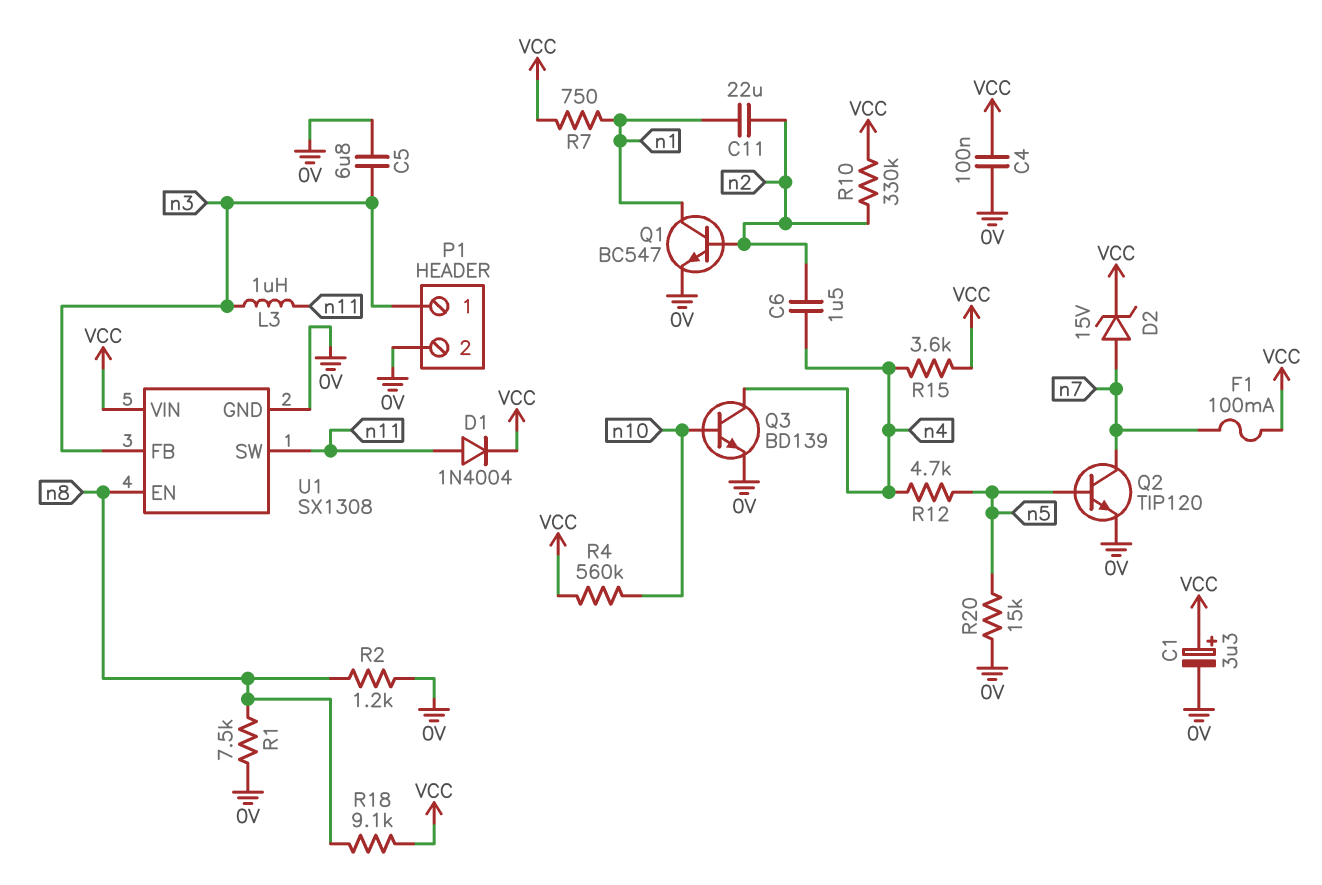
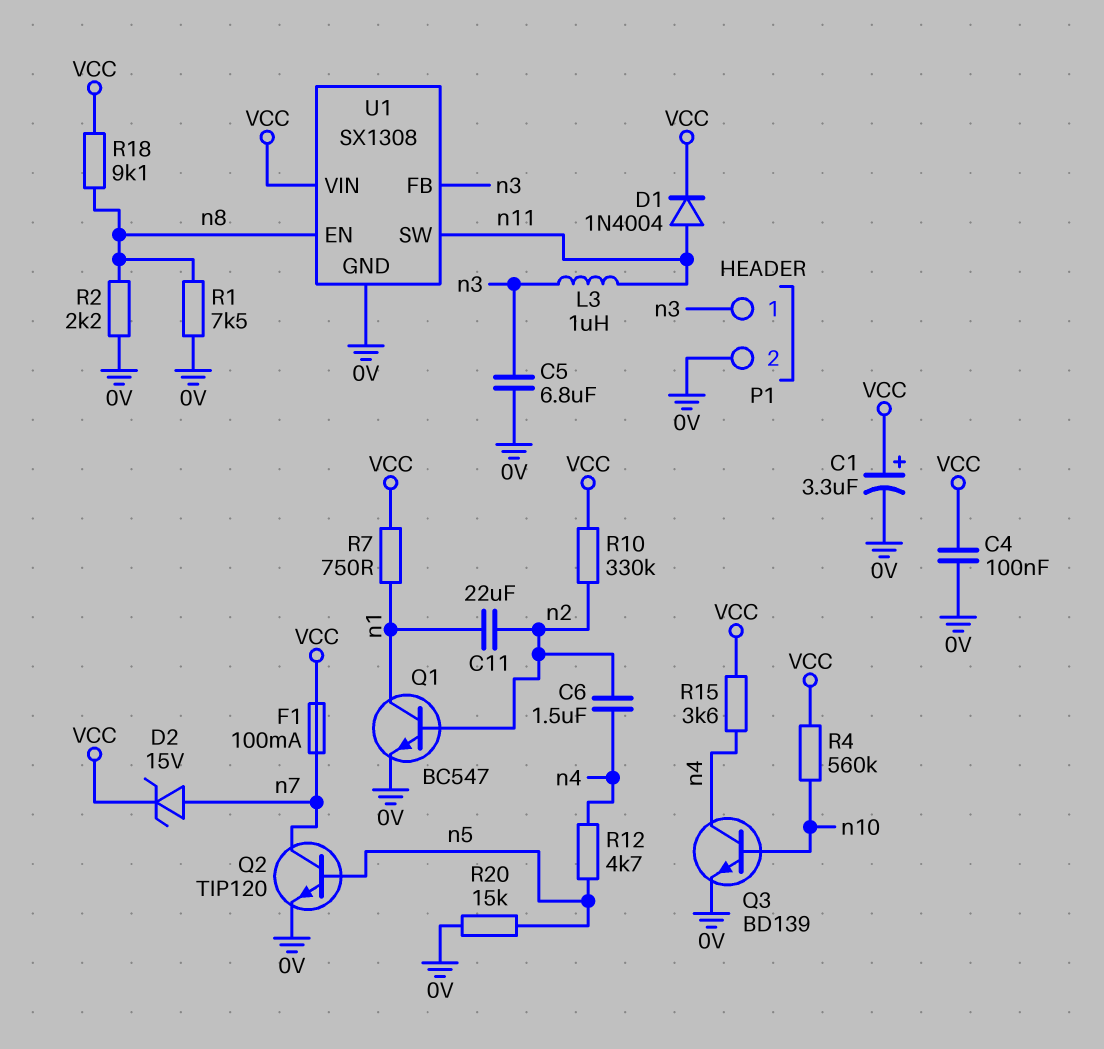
R2: 1.2k (0V, n8) -> 2.2k (0V, n8)

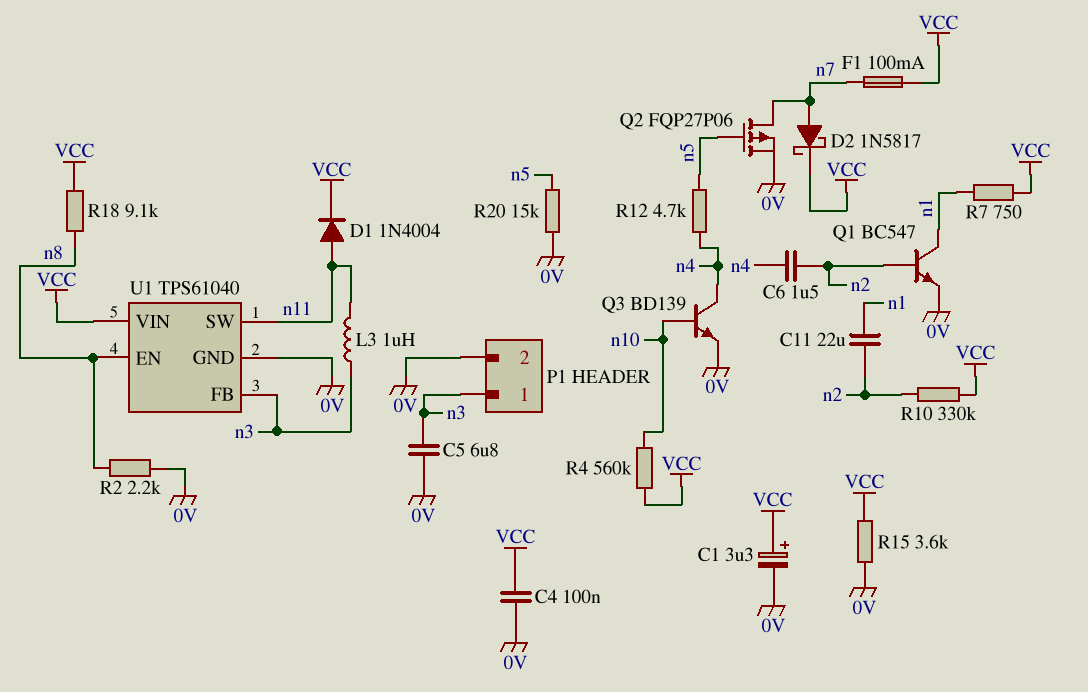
D2: zener 15V (A n7, K VCC) -> schottky 1N5817 (A n7, K VCC)
Q2: NPN TIP120 (B n5, C n7, E 0V) -> PMOS FQP27P06 (G n5, D n7, S 0V)
R1: 7.5k (0V, n8) -> none
R15: 3.6k (VCC, n4) -> 3.6k (0V, VCC)
U1: SX1308 -> TPS61040

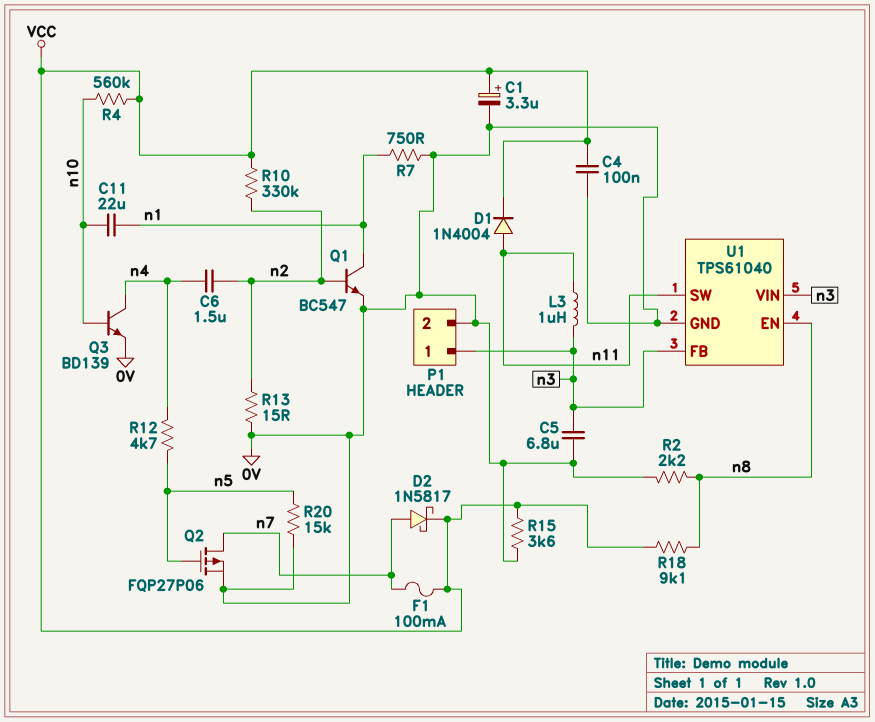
C11: 22uF (n1, n2) -> 22uF (n1, n10)
R7: 750 (VCC, n1) -> 750 (0V, n1)
R13: none -> 15 (0V, n2)
U1 pin VIN: VCC -> n3

